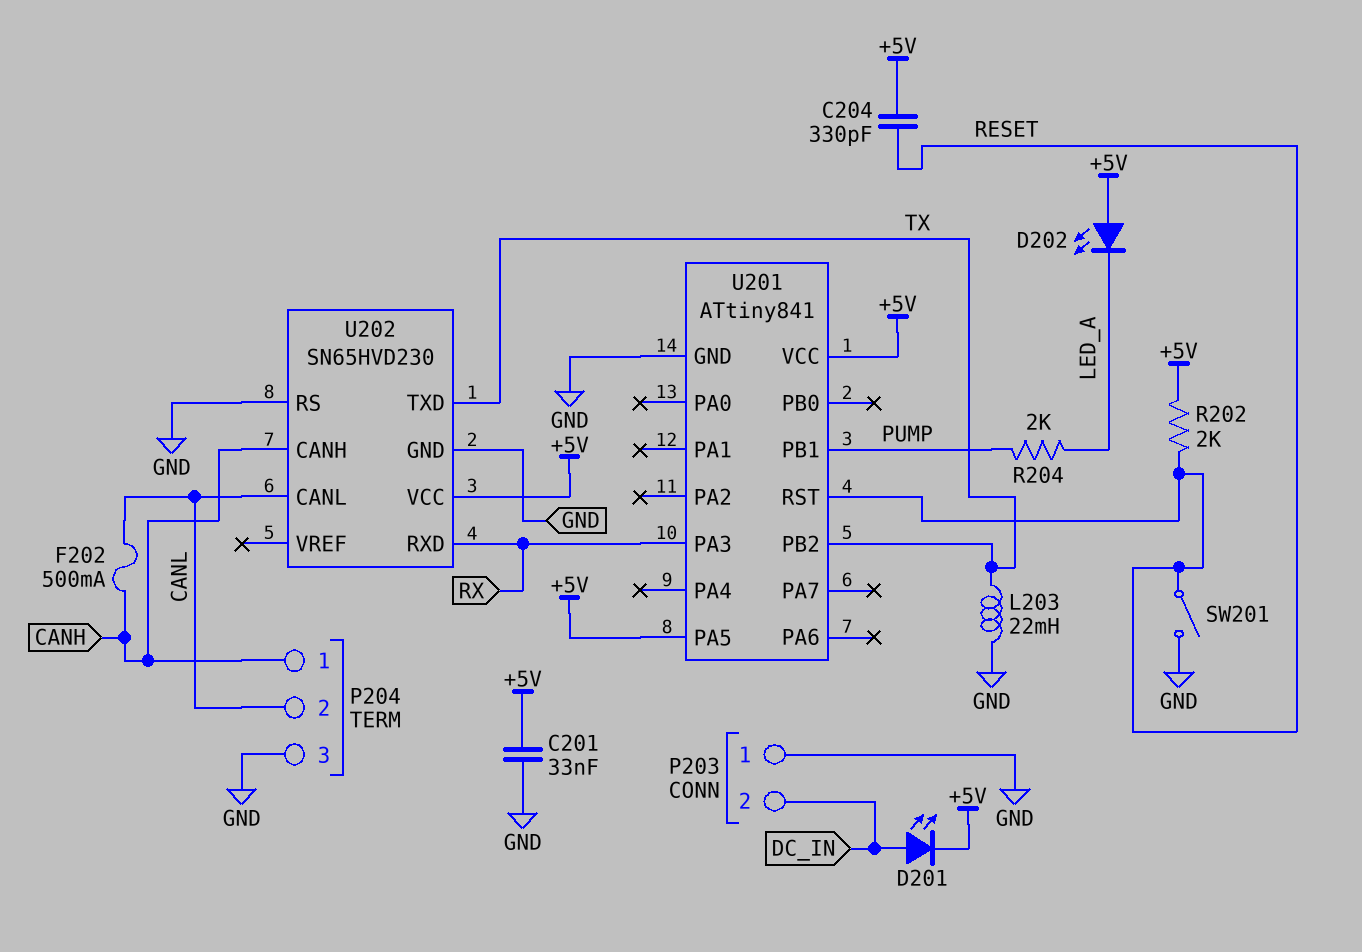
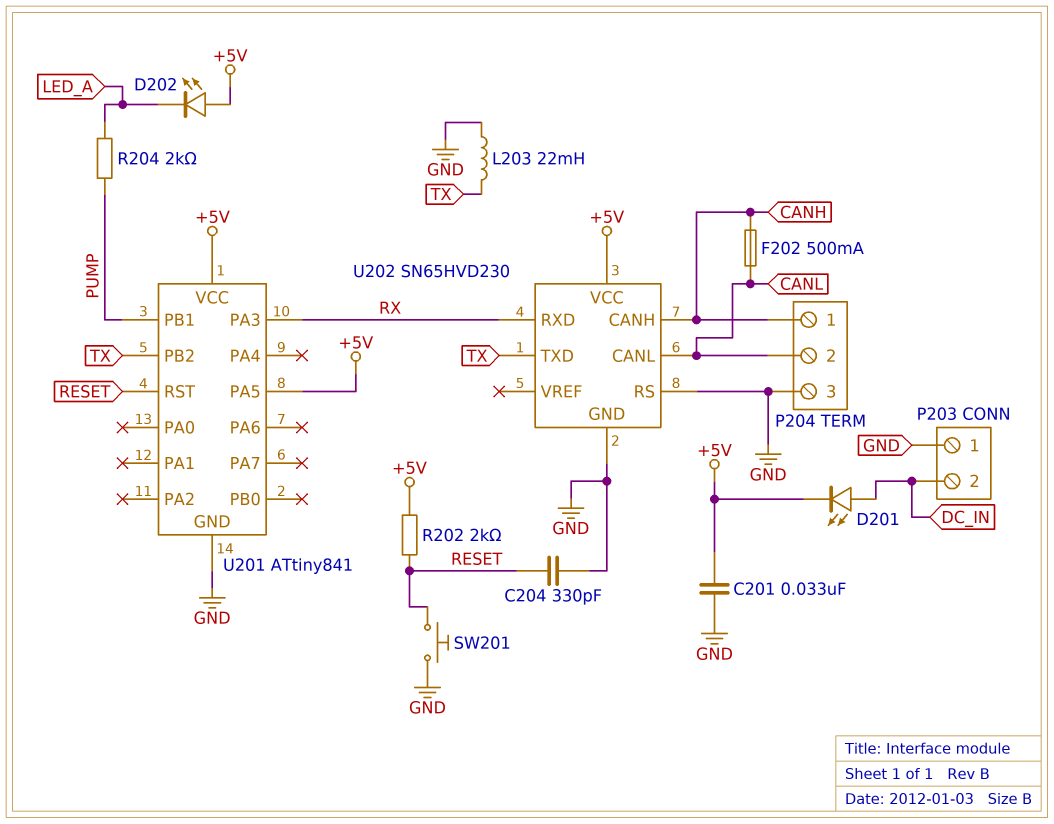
C204: 330pF (+5V, RESET) -> 330pF (GND, RESET)
SW201: switch (GND, RESET) -> button (GND, RESET)

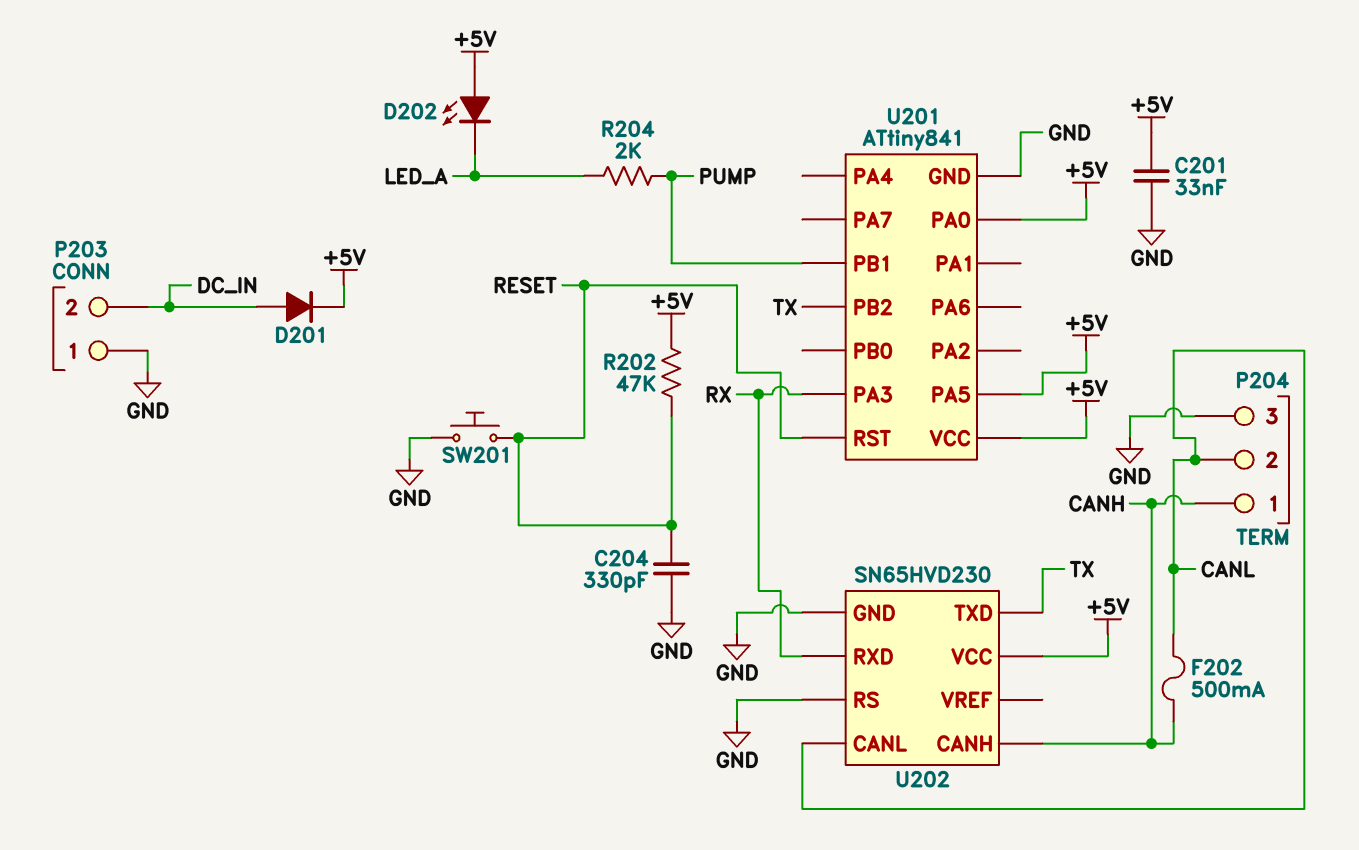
D201: LED (A DC_IN, K +5V) -> diode (A DC_IN, K +5V)
L203: 22mH (GND, TX) -> none
R202: 2k (+5V, RESET) -> 47k (+5V, RESET)
U201 pin PA0: none -> +5V

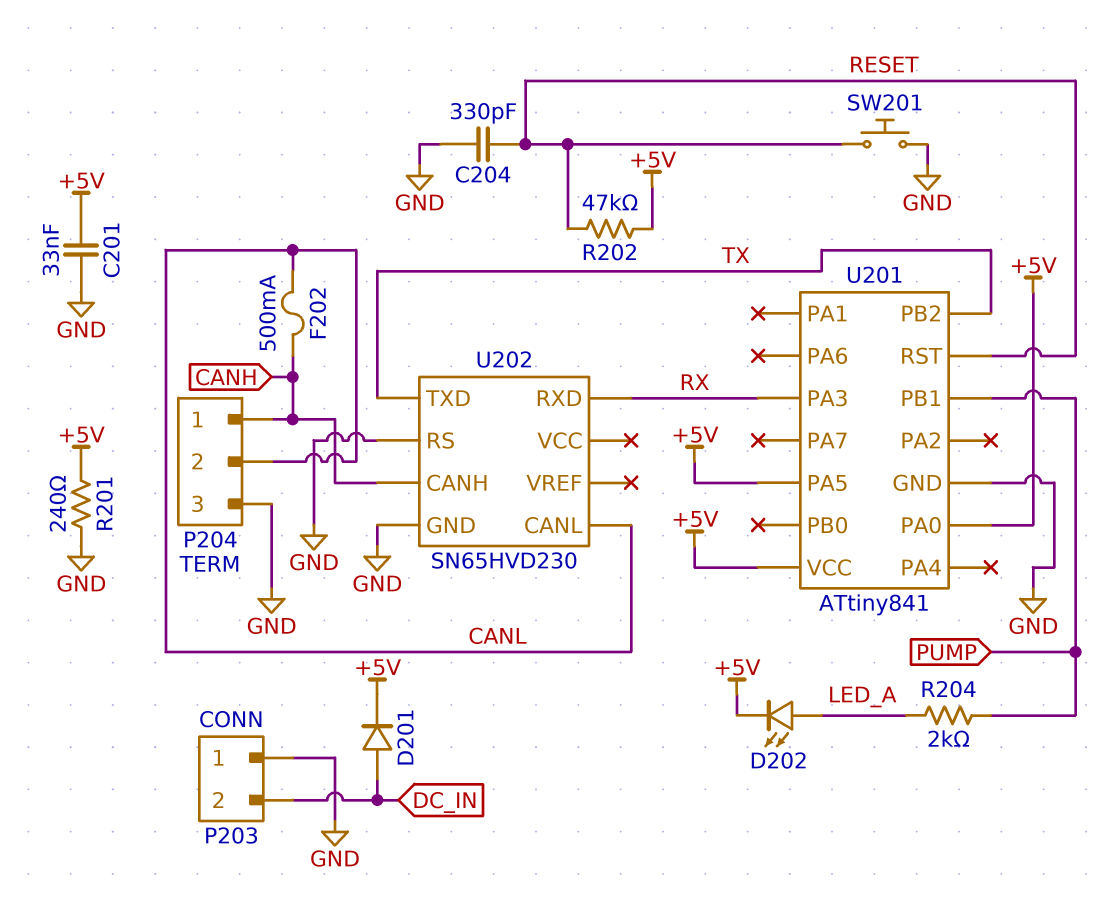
D202: LED (A +5V, K LED_A) -> LED (A LED_A, K +5V)
R201: none -> 240 (+5V, GND)
U202 pin VCC: +5V -> none

